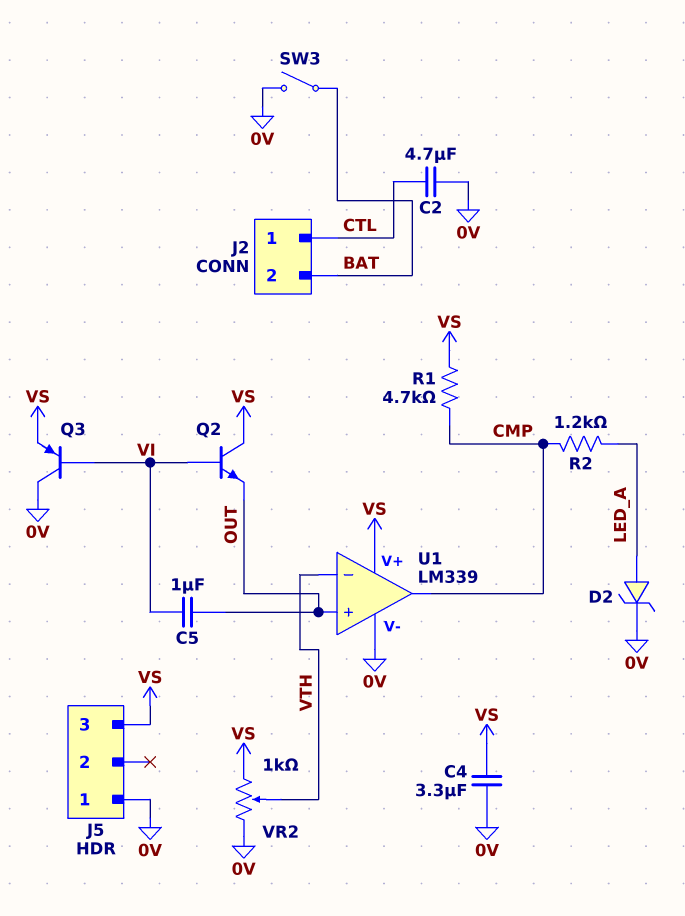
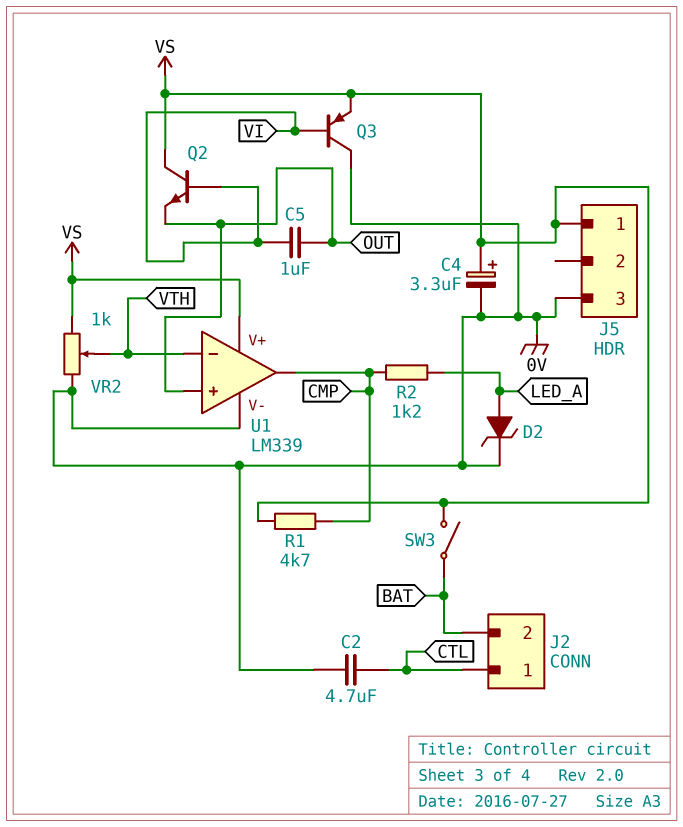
C4: 3.3uF (0V, VS) -> 3.3uF (plus VS, minus 0V)
J5 pin 1: 0V -> VS
J5 pin 3: VS -> 0V
SW3: switch (0V, BAT) -> switch (BAT, VS)

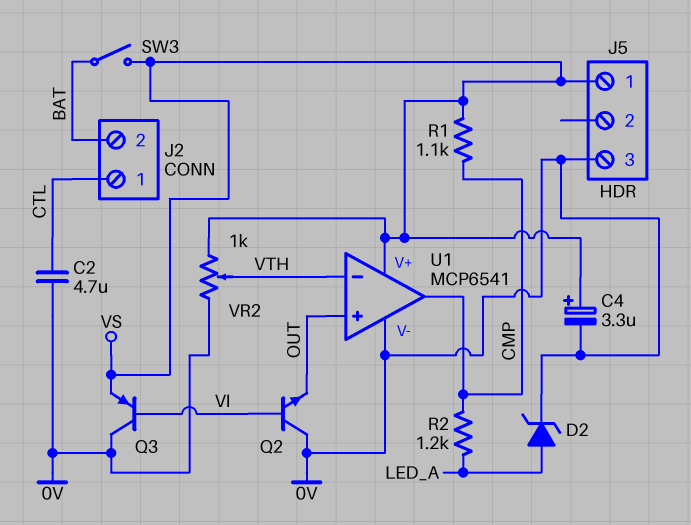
C5: 1uF (OUT, VI) -> none
Q2: NPN (B VI, C VS, E OUT) -> NPN (B VI, C 0V, E OUT)
R1: 4.7k (CMP, VS) -> 1.1k (CMP, VS)
U1: LM339 -> MCP6541

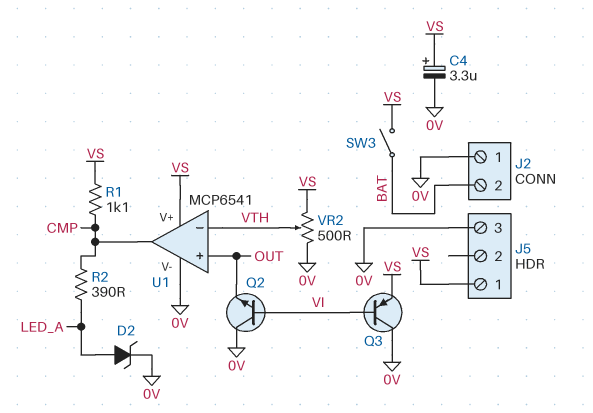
C2: 4.7uF (0V, CTL) -> none
J2 pin 1: CTL -> 0V
R2: 1.2k (CMP, LED_A) -> 390 (CMP, LED_A)
VR2: 1k (0V, VS, wiper VTH) -> 500 (0V, VS, wiper VTH)

